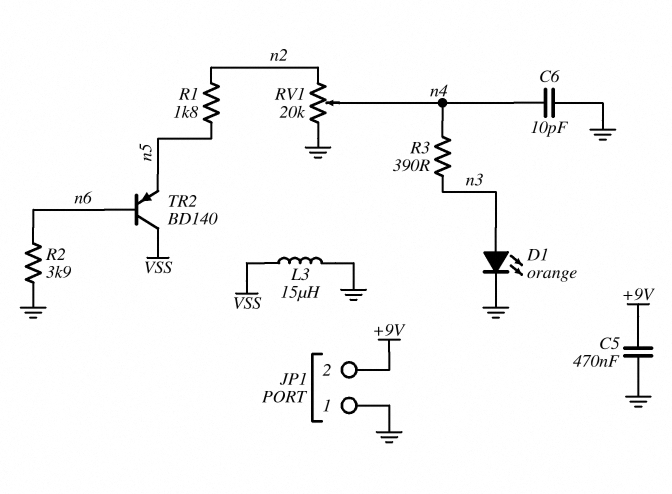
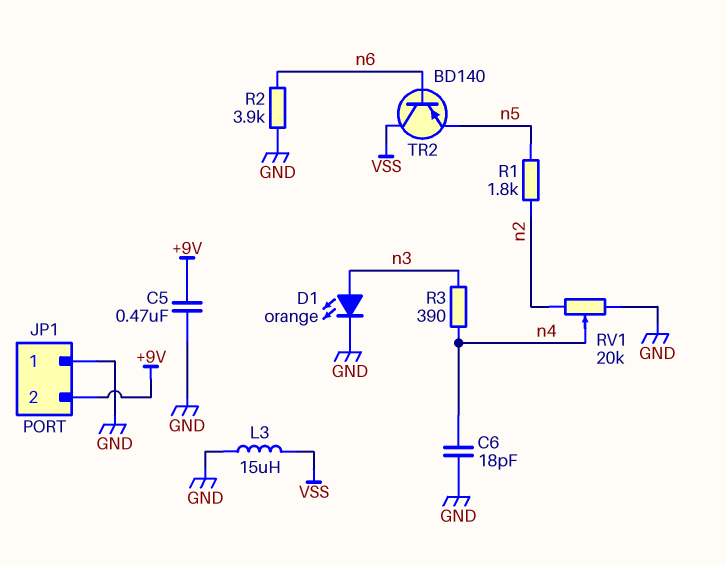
C6: 10pF (GND, n4) -> 18pF (GND, n4)

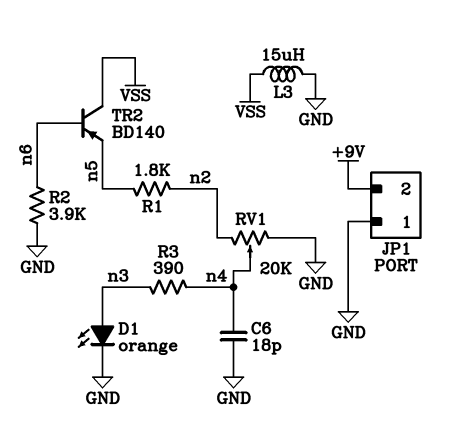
C5: 470nF (+9V, GND) -> none

